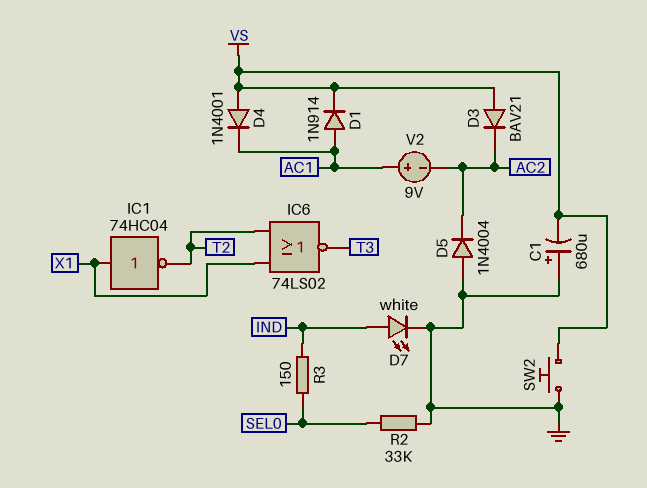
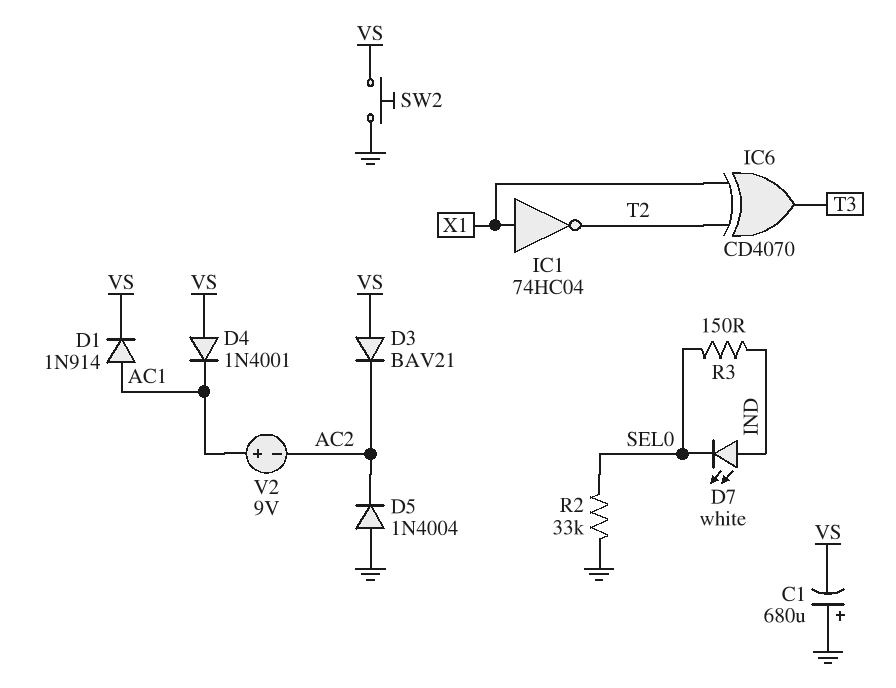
D7: LED white (A IND, K GND) -> LED white (A IND, K SEL0)
IC6: NOR 74LS02 (in T2, in X1, out T3) -> XOR CD4070 (in T2, in X1, out T3)

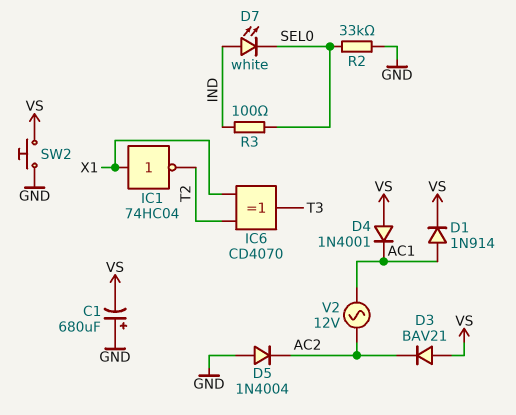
R3: 150 (IND, SEL0) -> 100 (IND, SEL0)
V2: 9V (plus AC1, minus AC2) -> AC 12V (AC1, AC2)

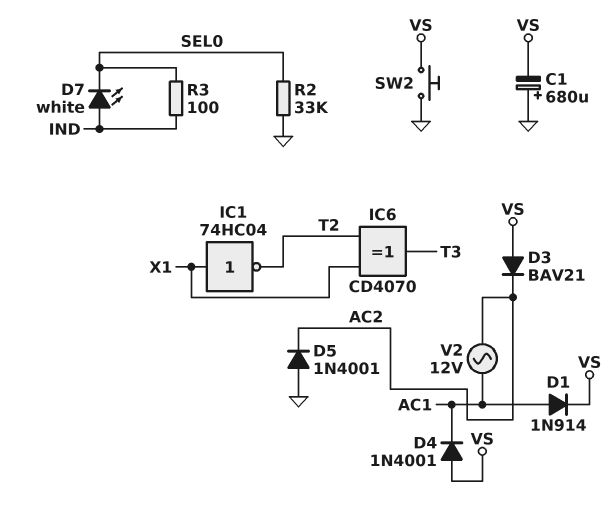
D5: diode 1N4004 (A GND, K AC2) -> diode 1N4001 (A GND, K AC2)

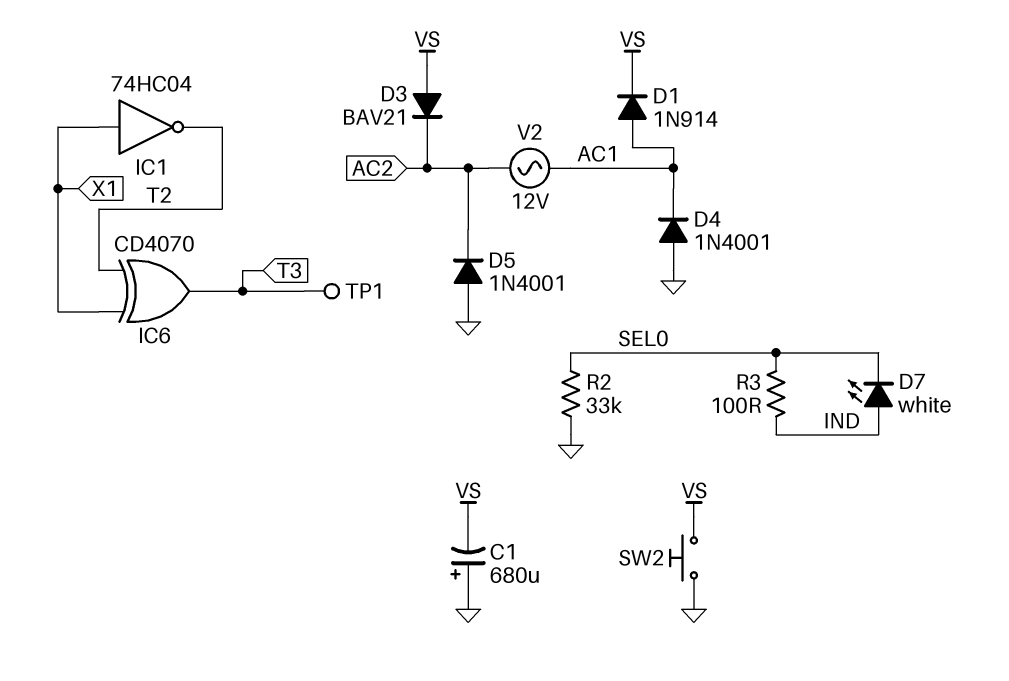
D4: diode 1N4001 (A VS, K AC1) -> diode 1N4001 (A GND, K AC1)
TP1: none -> test point (T3)

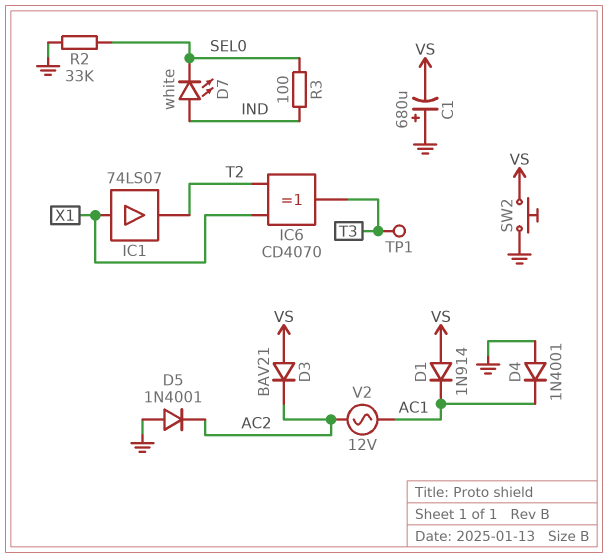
D1: diode 1N914 (A AC1, K VS) -> diode 1N914 (A VS, K AC1)
IC1: NOT 74HC04 (in X1, out T2) -> buffer 74LS07 (in X1, out T2)

